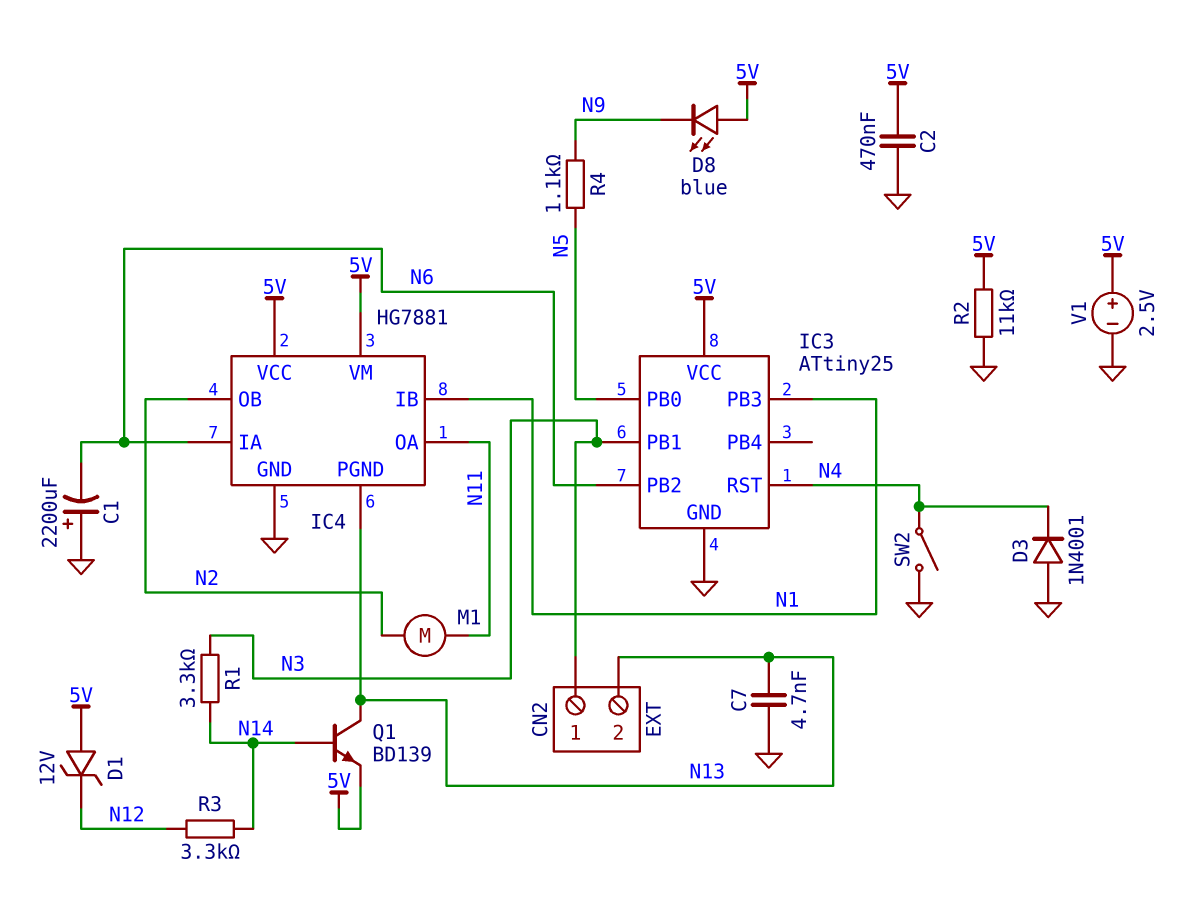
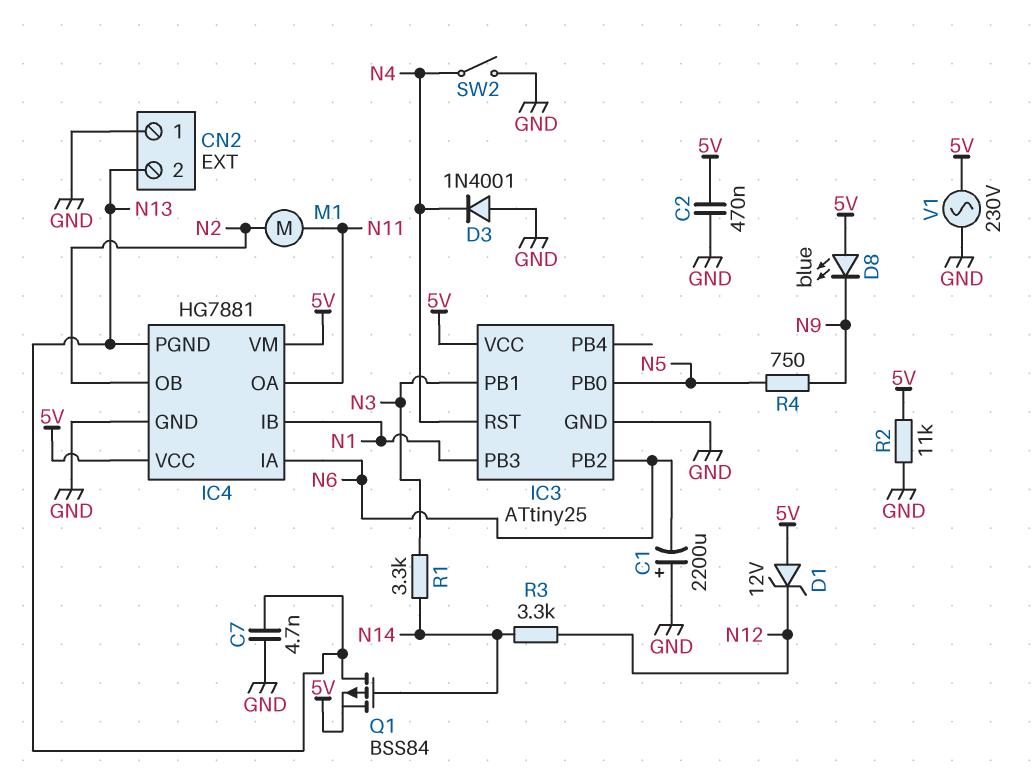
CN2 pin 1: N3 -> GND
Q1: NPN BD139 (B N14, C N13, E 5V) -> PMOS BSS84 (G N14, D N13, S 5V)
R4: 1.1k (N5, N9) -> 750 (N5, N9)
V1: 2.5V (plus 5V, minus GND) -> AC 230V (5V, GND)

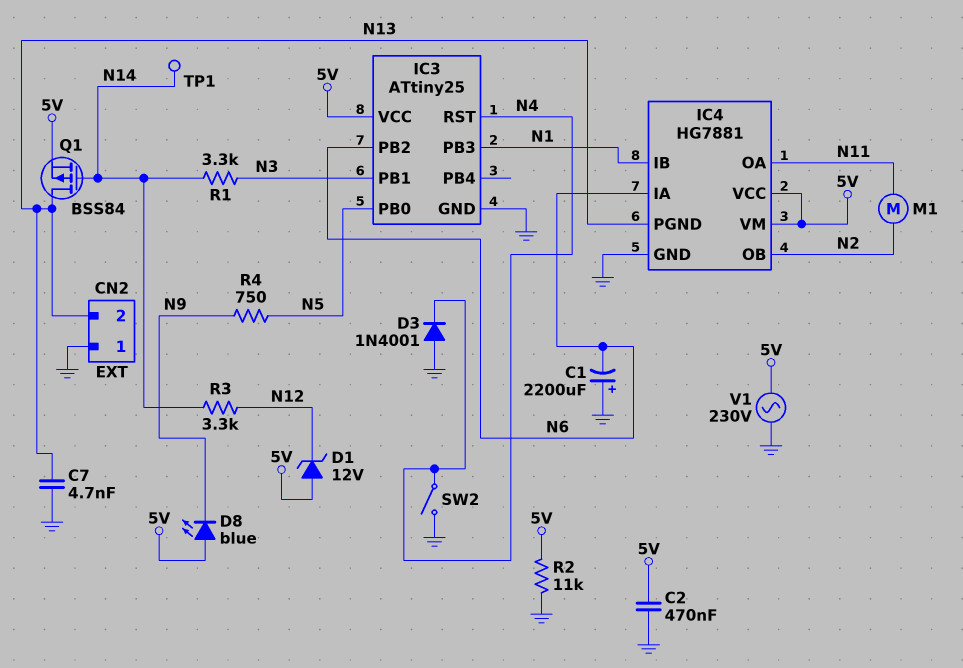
TP1: none -> test point (N14)

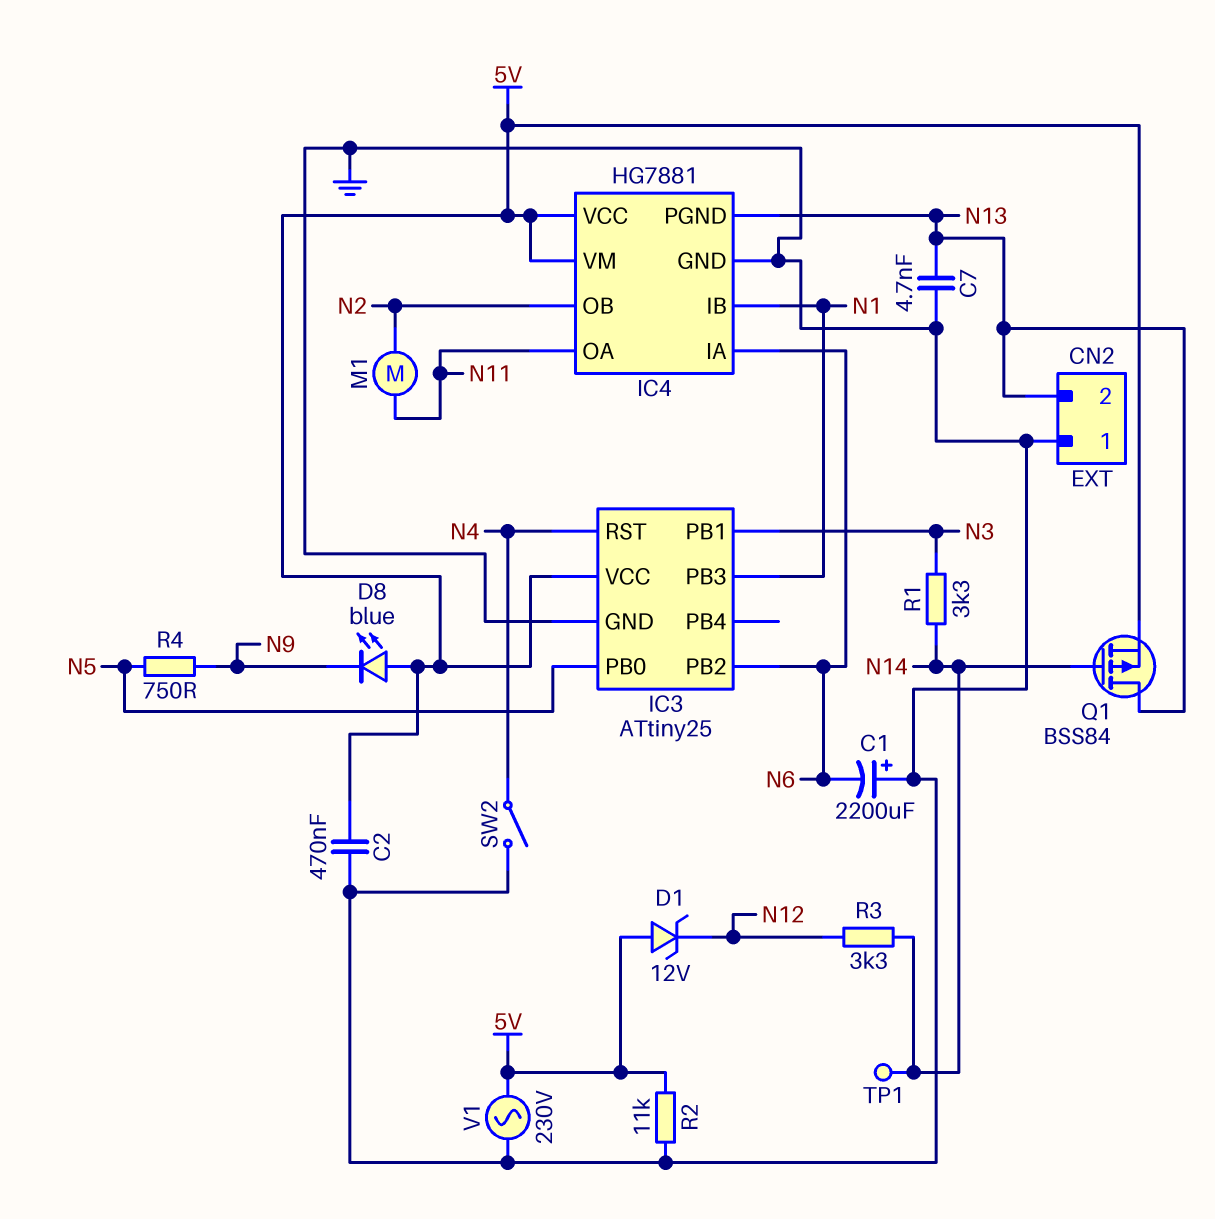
D3: diode 1N4001 (A GND, K N4) -> none

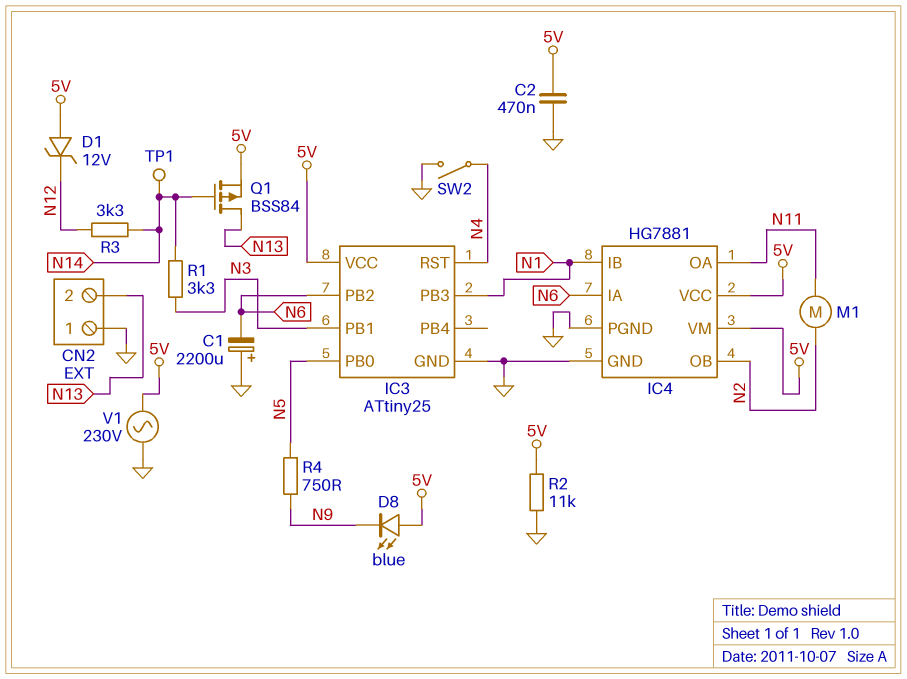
C7: 4.7nF (GND, N13) -> none
IC4 pin PGND: N13 -> GND

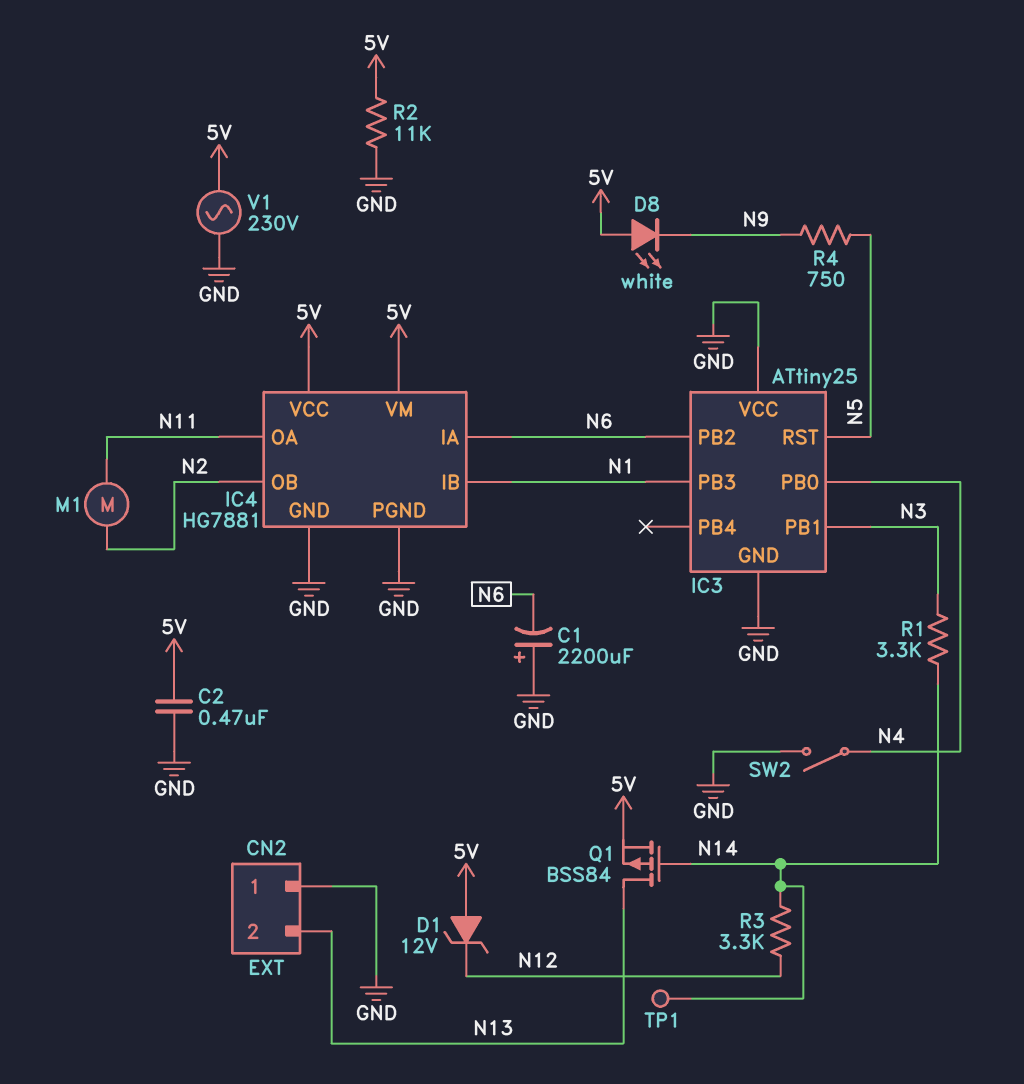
D8: LED blue (A 5V, K N9) -> LED white (A 5V, K N9)
IC3 pin PB0: N5 -> N4
IC3 pin RST: N4 -> N5
IC3 pin VCC: 5V -> GND

